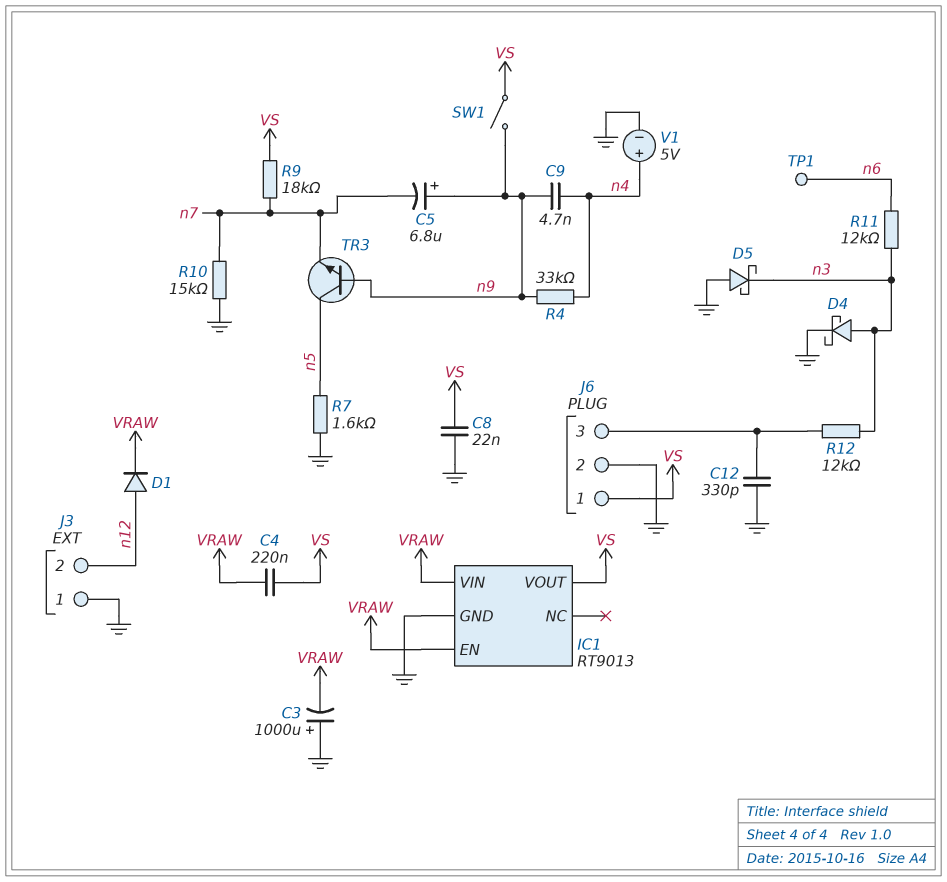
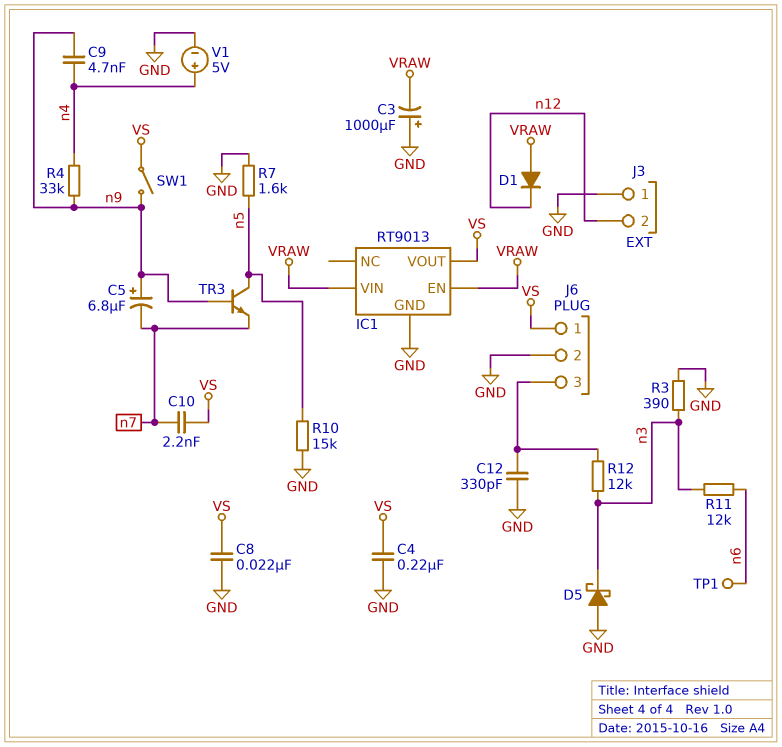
C4: 220nF (VRAW, VS) -> 220nF (GND, VS)
C10: none -> 2.2nF (VS, n7)
D1: diode (A n12, K VRAW) -> diode (A VRAW, K n12)
D4: schottky (A n3, K GND) -> none
R3: none -> 390 (GND, n3)
R9: 18k (VS, n7) -> none
R10: 15k (GND, n7) -> 15k (GND, n5)

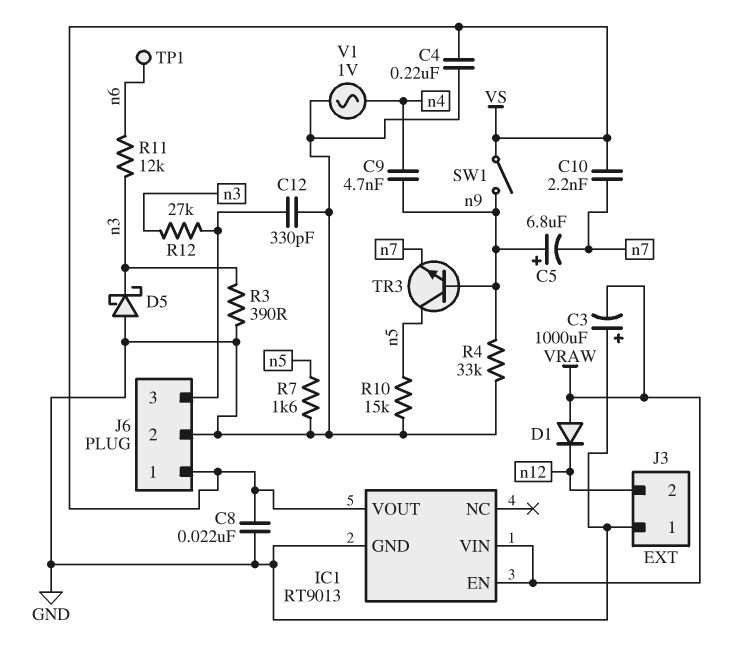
R4: 33k (n4, n9) -> 33k (GND, n9)
R12: 12k (J6/3, n3) -> 27k (J6/3, n3)
V1: 5V (plus n4, minus GND) -> AC 1V (GND, n4)

